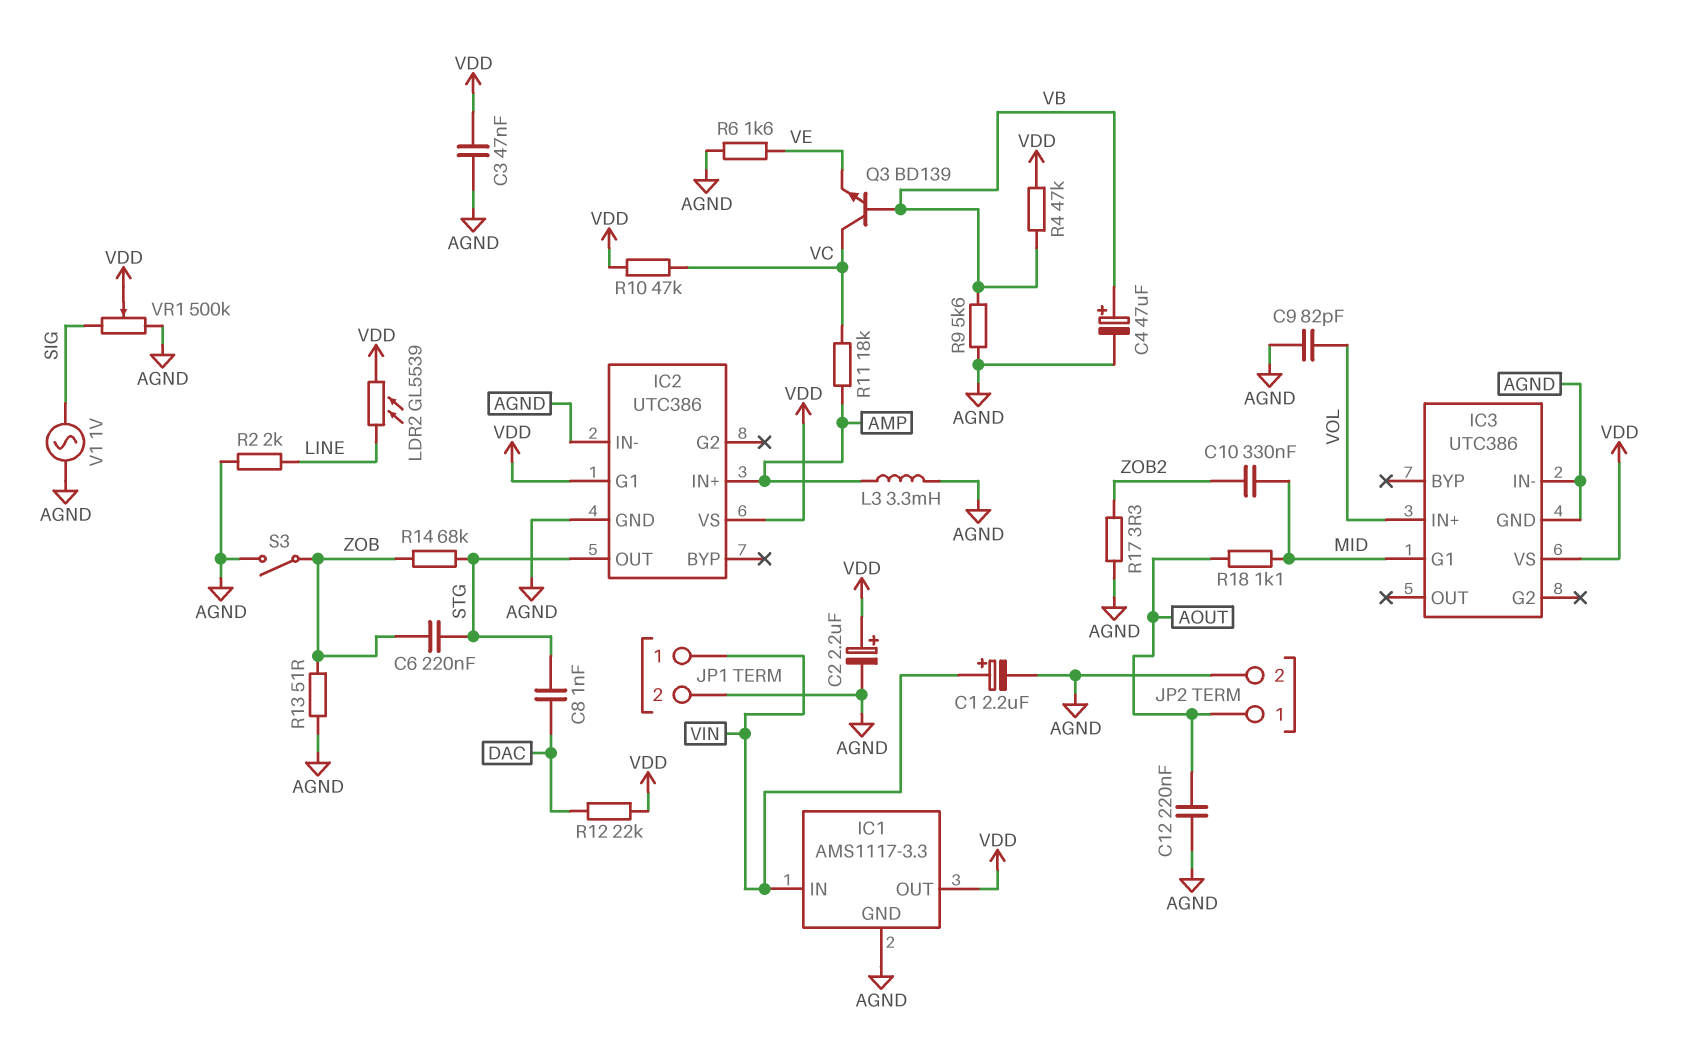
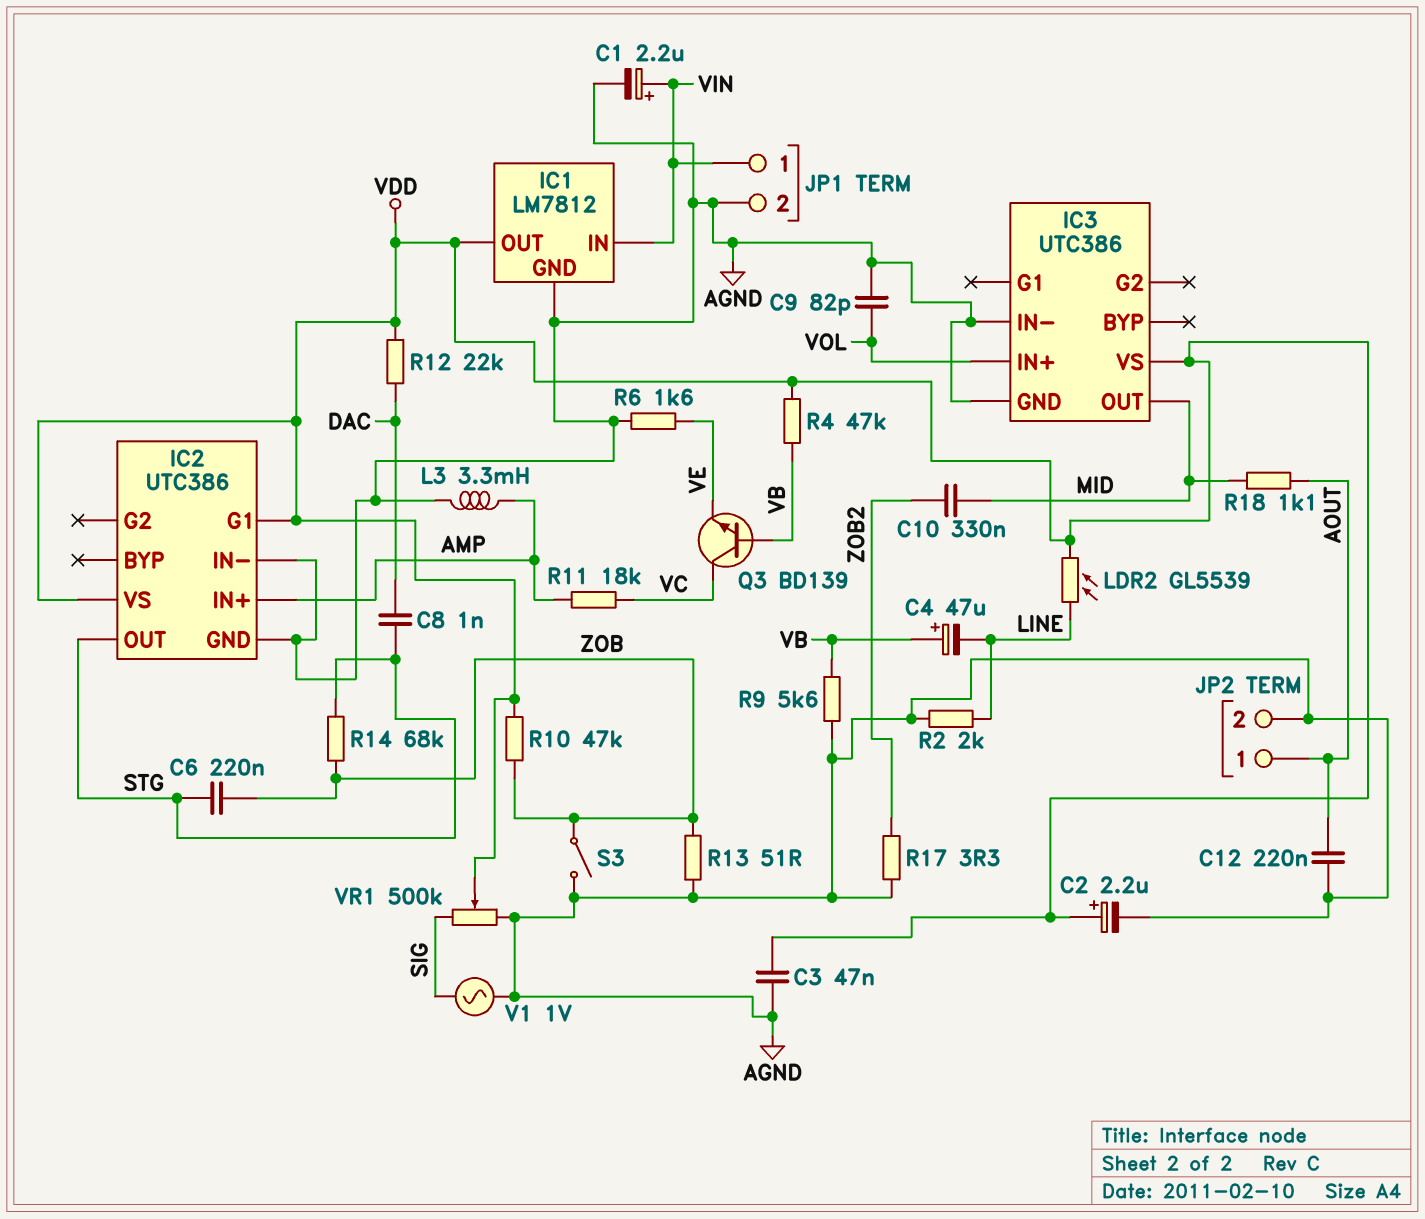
C4: 47uF (plus VB, minus AGND) -> 47uF (plus VB, minus LINE)
IC1: AMS1117-3.3 -> LM7812
IC3 pin G1: MID -> none
IC3 pin OUT: none -> MID
R10: 47k (VC, VDD) -> 47k (VDD, ZOB)

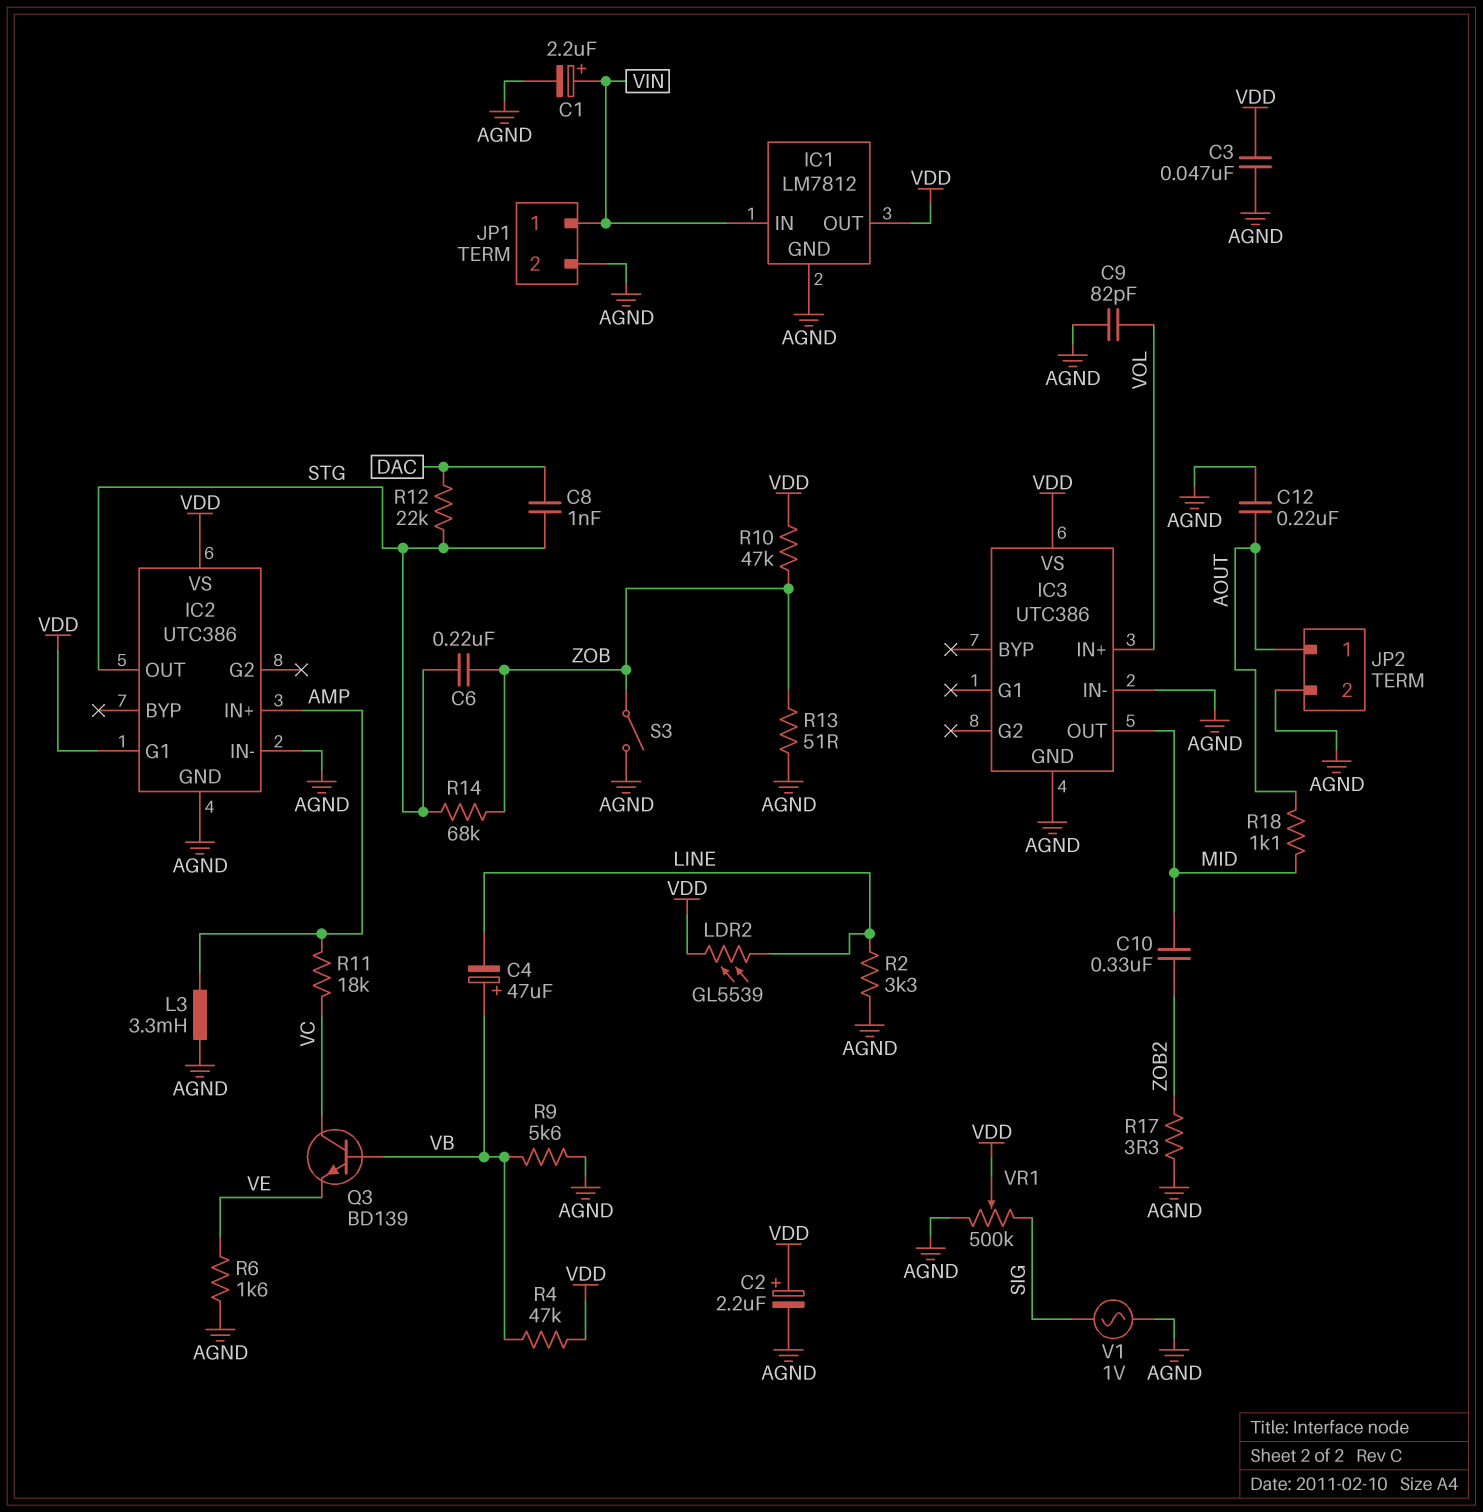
R2: 2k (AGND, LINE) -> 3.3k (AGND, LINE)
R12: 22k (DAC, VDD) -> 22k (DAC, STG)

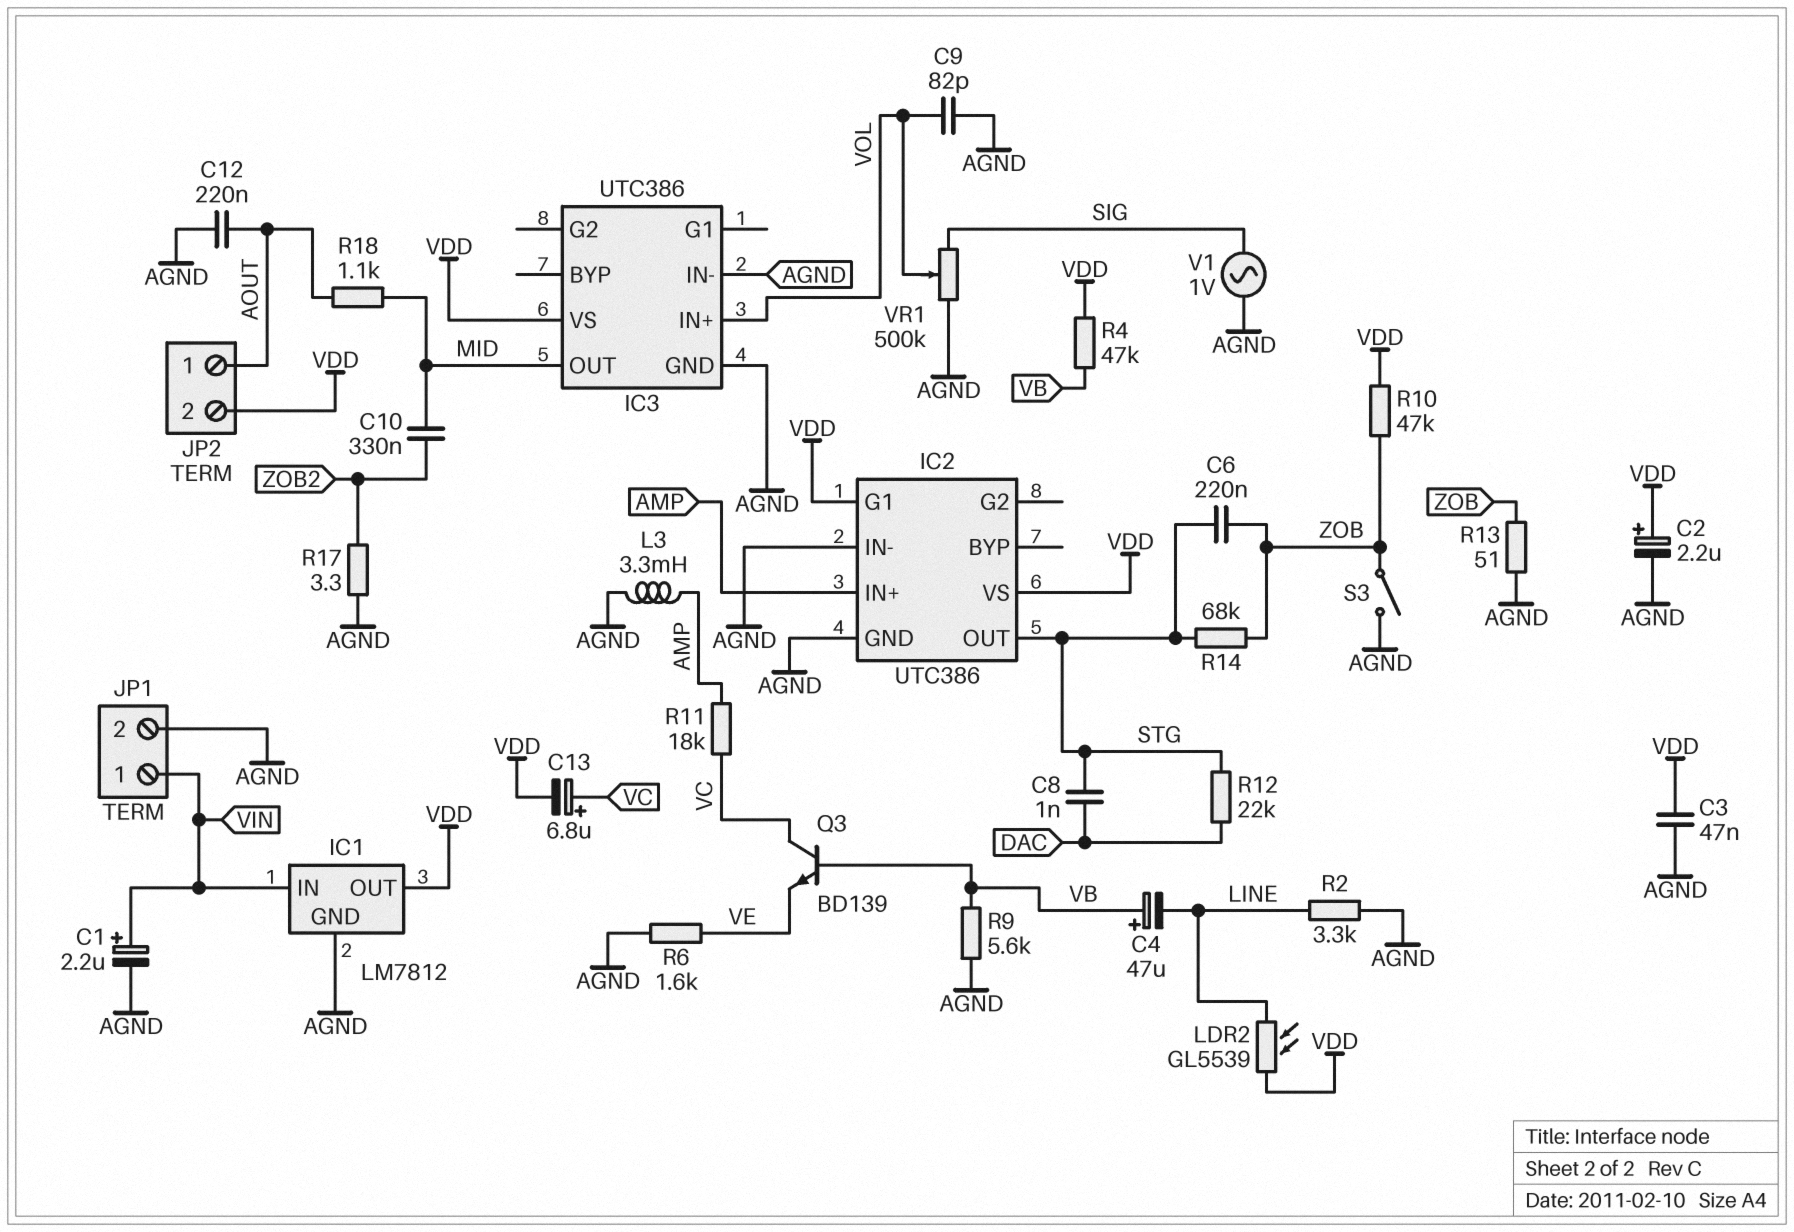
C13: none -> 6.8uF (plus VC, minus VDD)
JP2 pin 2: AGND -> VDD
VR1: 500k (AGND, SIG, wiper VDD) -> 500k (AGND, SIG, wiper VOL)

